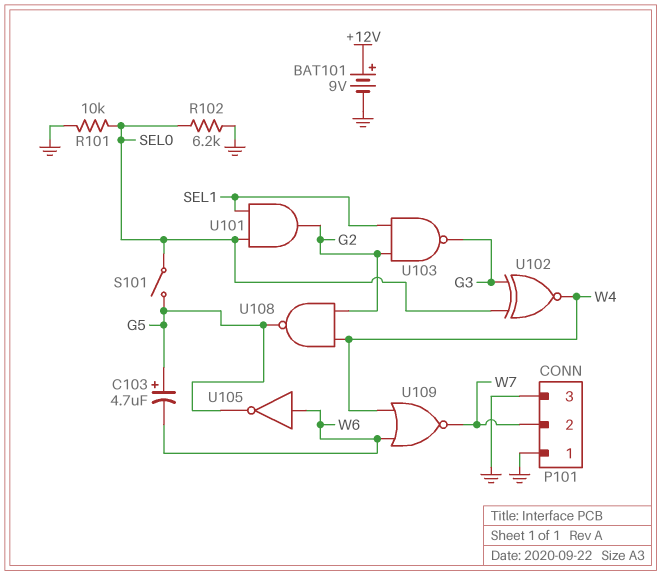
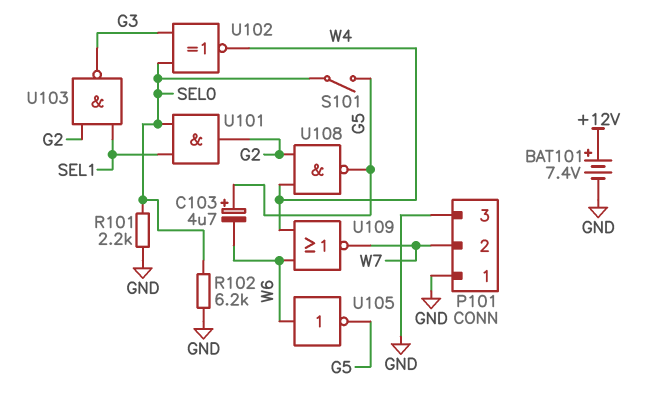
BAT101: 9V (plus +12V, minus GND) -> 7.4V (plus +12V, minus GND)
R101: 10k (GND, SEL0) -> 2.2k (GND, SEL0)

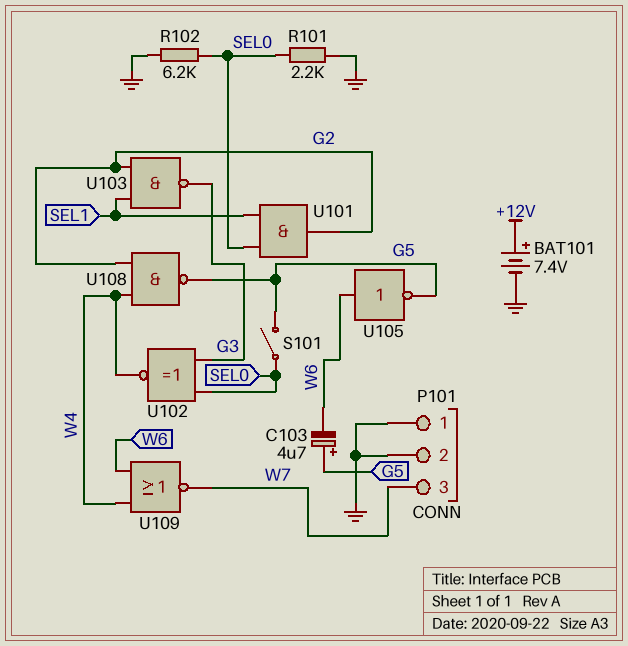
P101 pin 2: W7 -> GND
P101 pin 3: GND -> W7

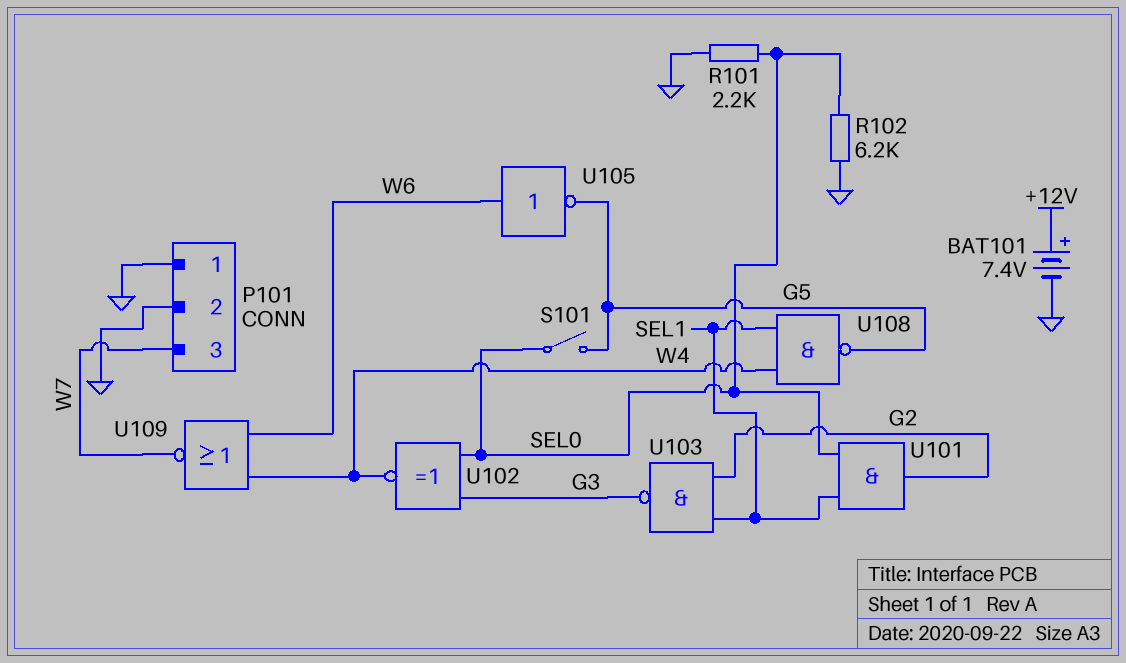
C103: 4.7uF (plus G5, minus W6) -> none
U108: NAND (in G2, in W4, out G5) -> NAND (in SEL1, in W4, out G5)

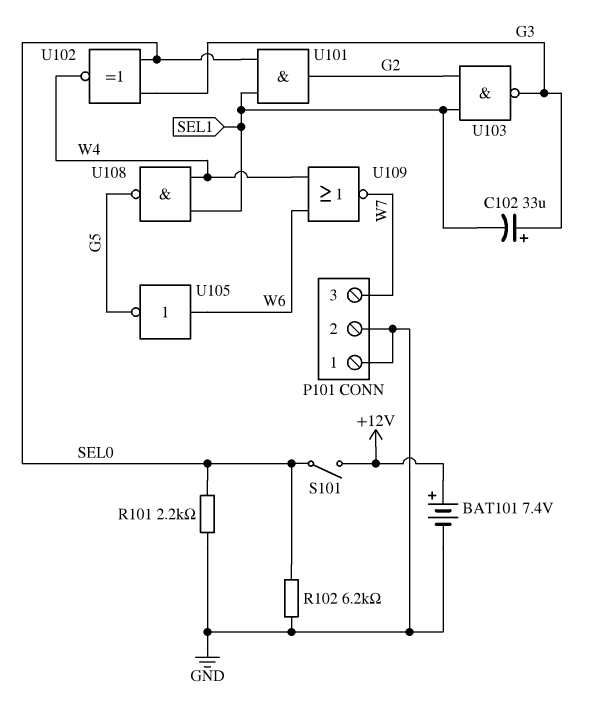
C102: none -> 33uF (plus G3, minus SEL1)
S101: switch (G5, SEL0) -> switch (+12V, SEL0)

